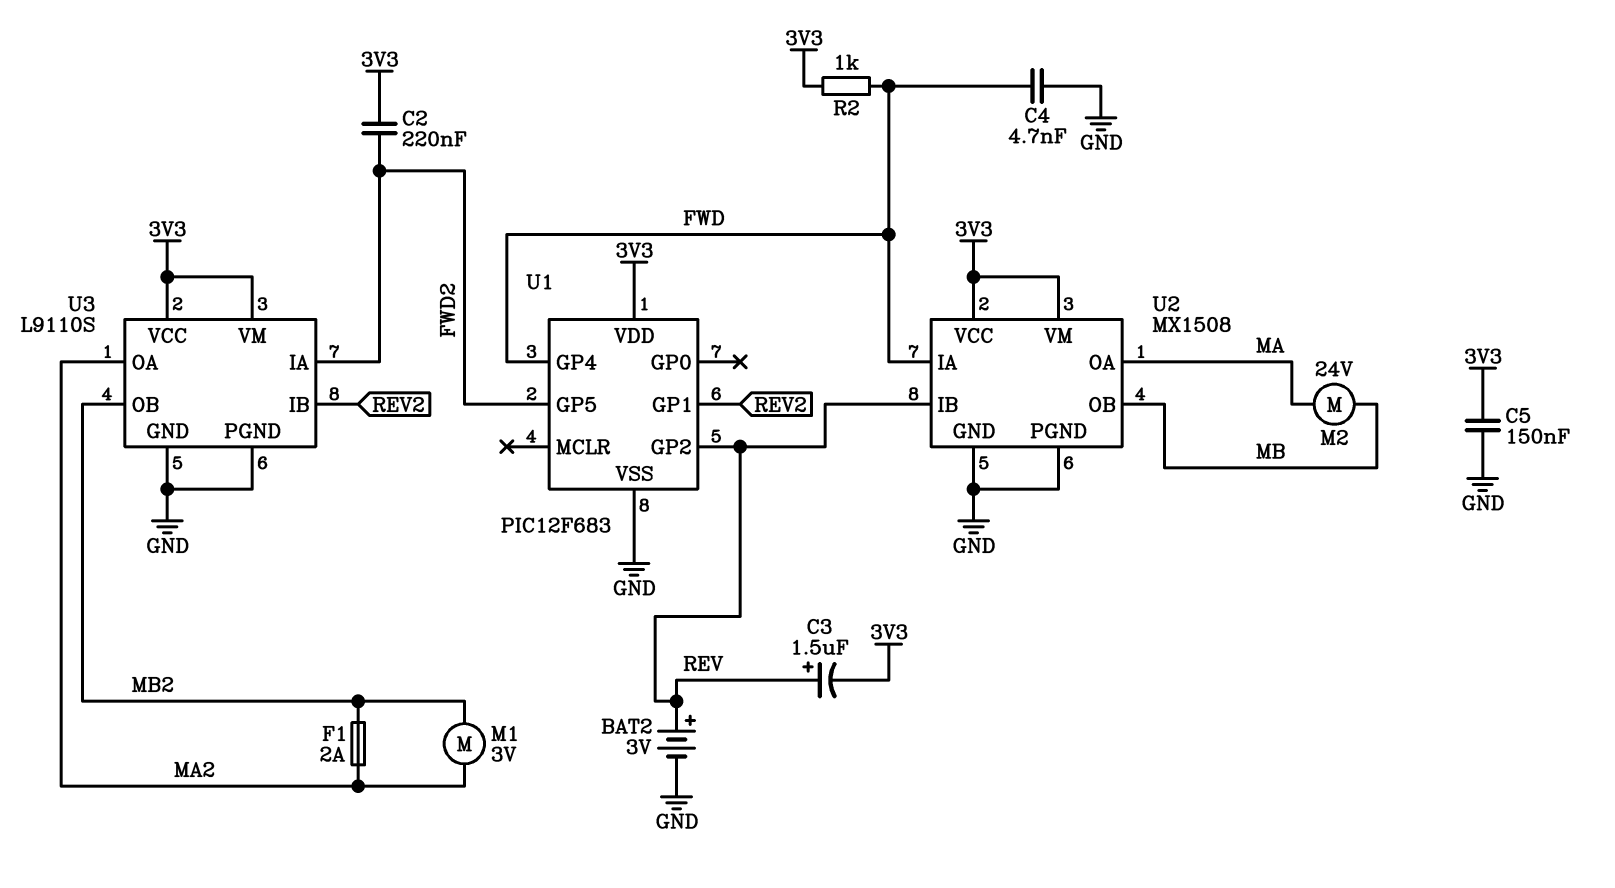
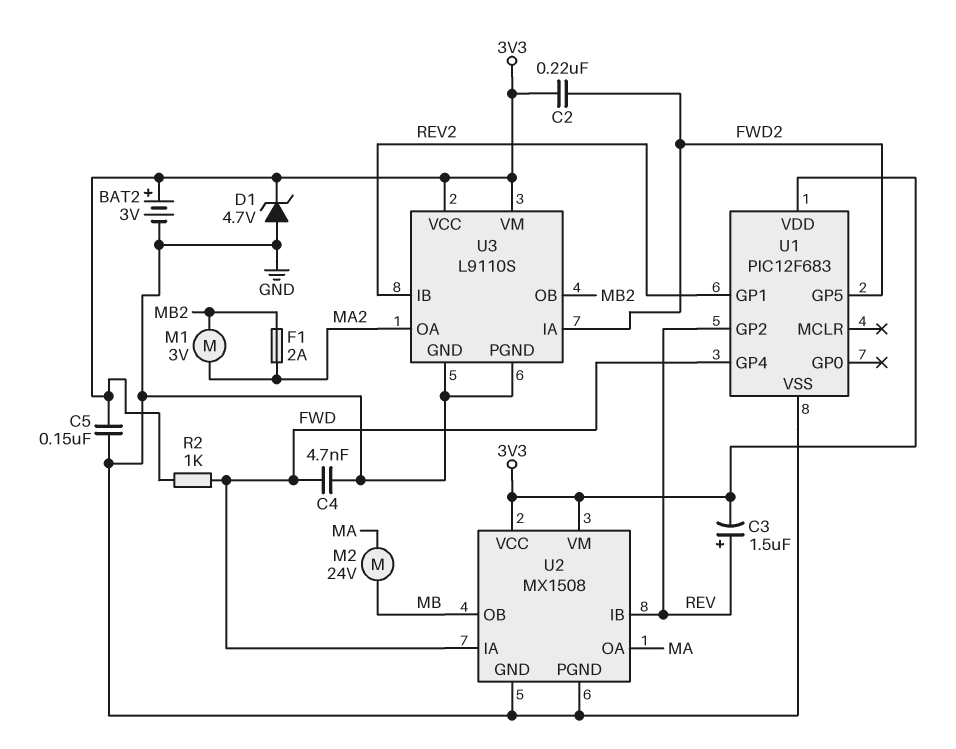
BAT2: 3V (plus REV, minus GND) -> 3V (plus 3V3, minus GND)
D1: none -> zener 4.7V (A GND, K 3V3)

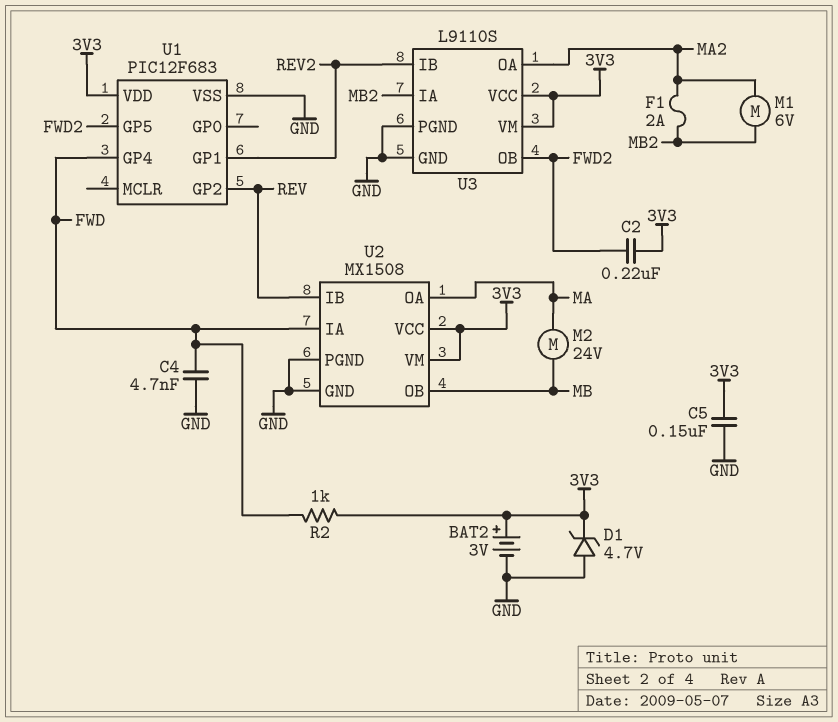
C3: 1.5uF (plus REV, minus 3V3) -> none
M1: motor 3V (MA2, MB2) -> motor 6V (MA2, MB2)
U3 pin IA: FWD2 -> MB2
U3 pin OB: MB2 -> FWD2

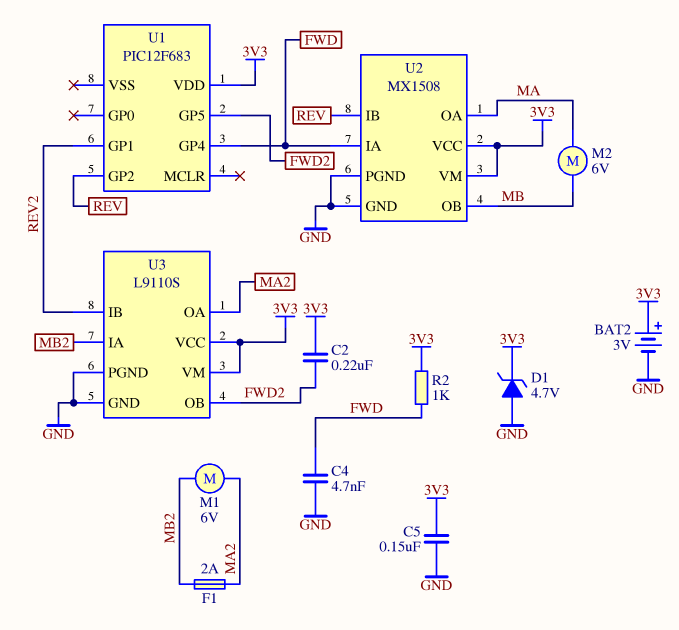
M2: motor 24V (MA, MB) -> motor 6V (MA, MB)
U1 pin VSS: GND -> none

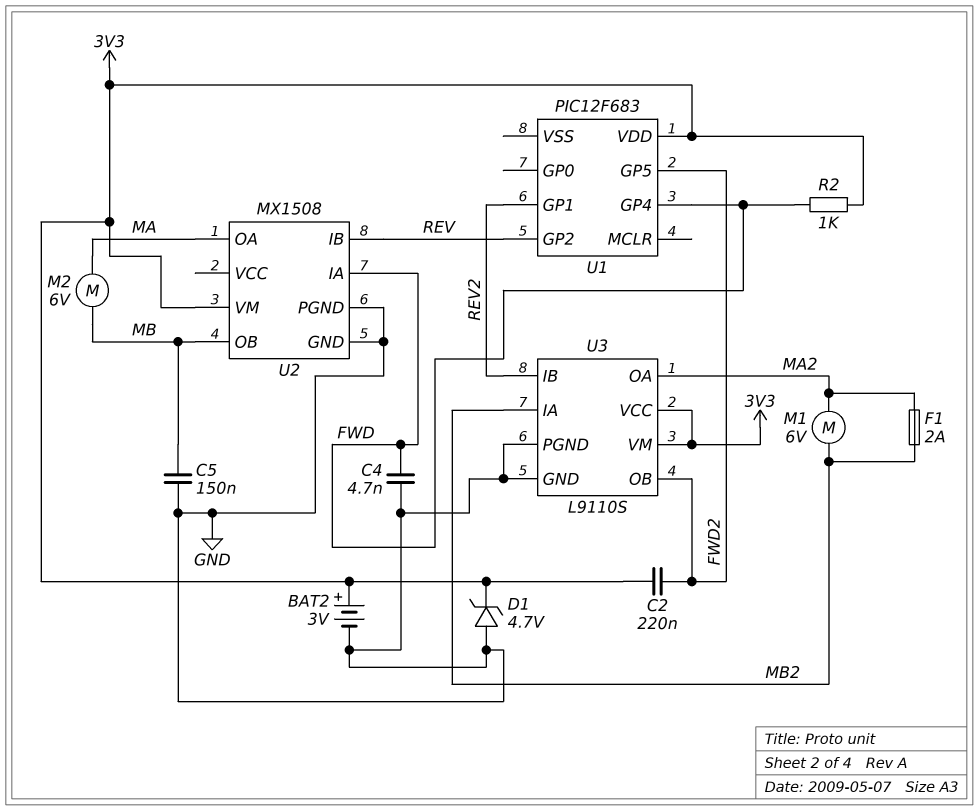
C5: 150nF (3V3, GND) -> 150nF (GND, MB)
U2 pin VCC: 3V3 -> none

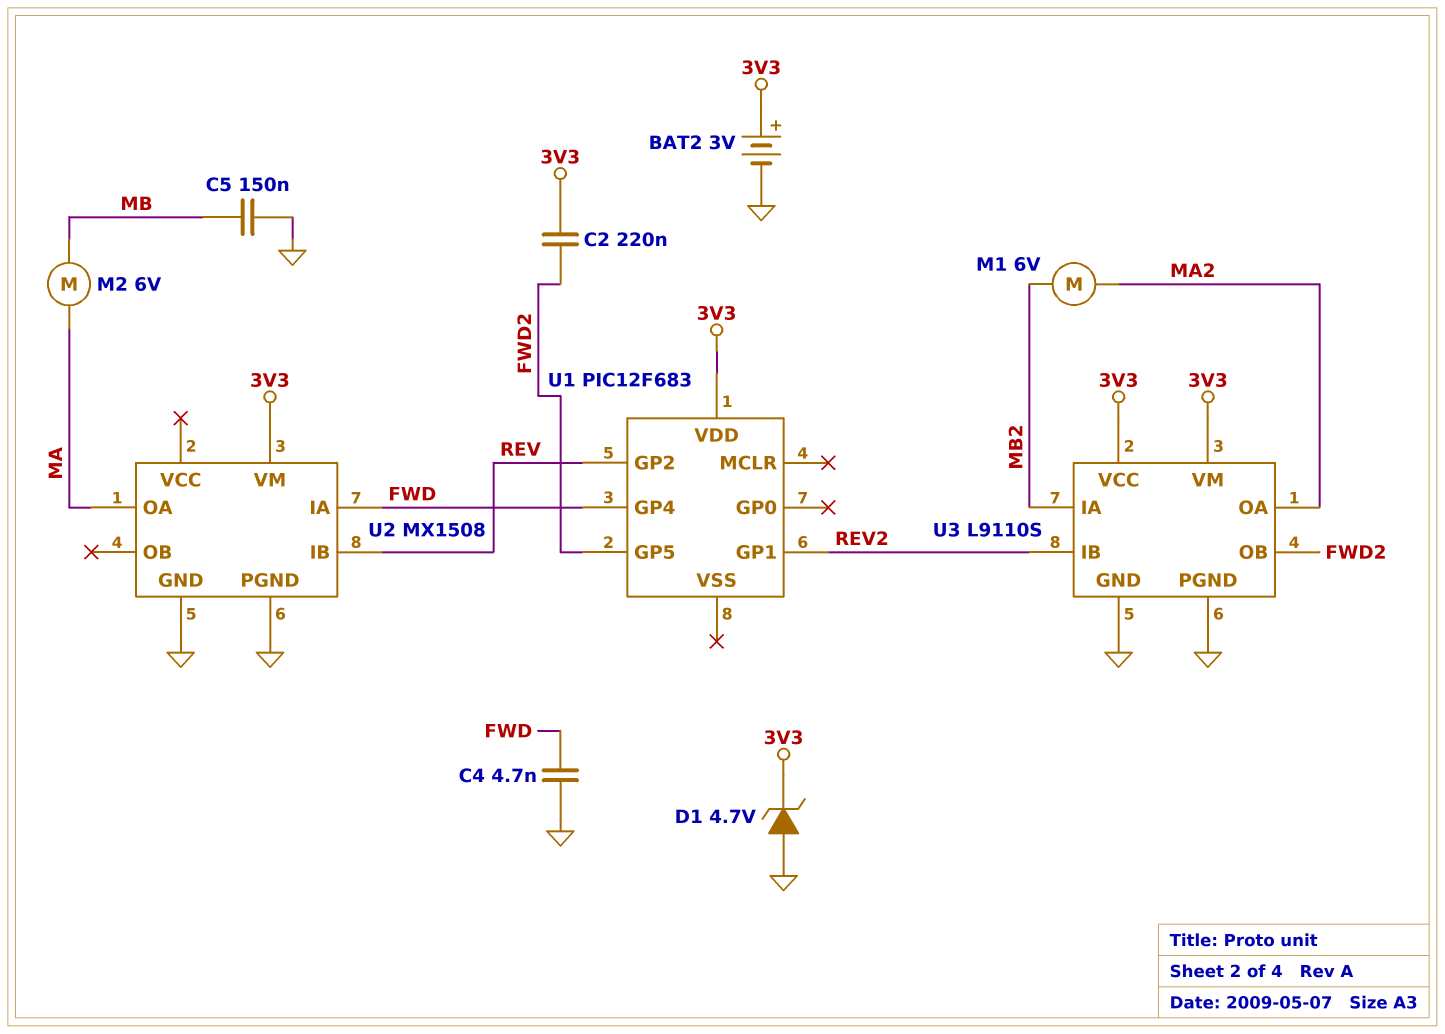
F1: 2A (MA2, MB2) -> none
R2: 1k (3V3, FWD) -> none
U2 pin OB: MB -> none

